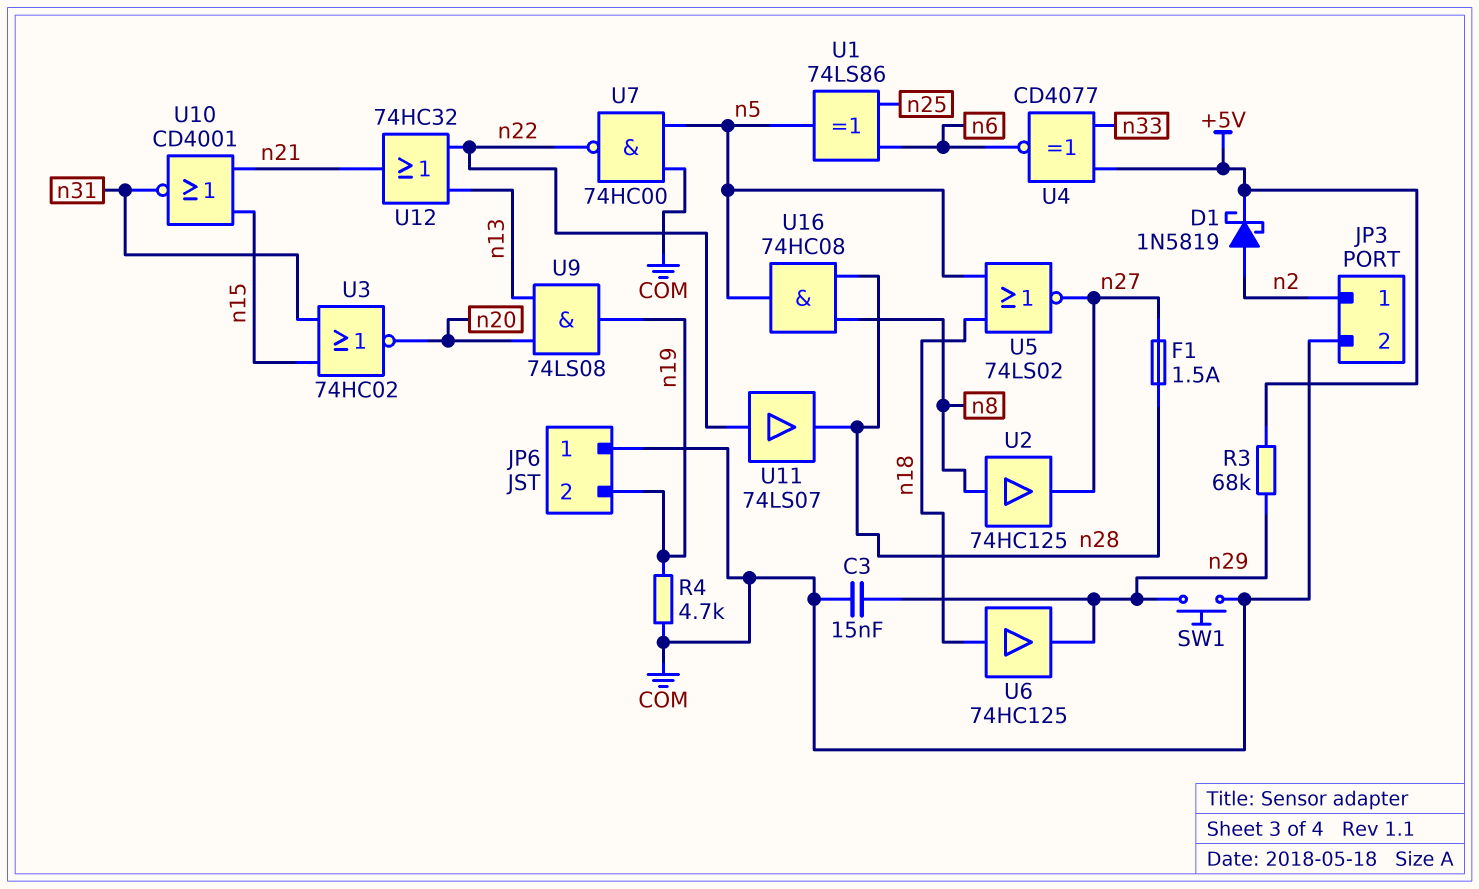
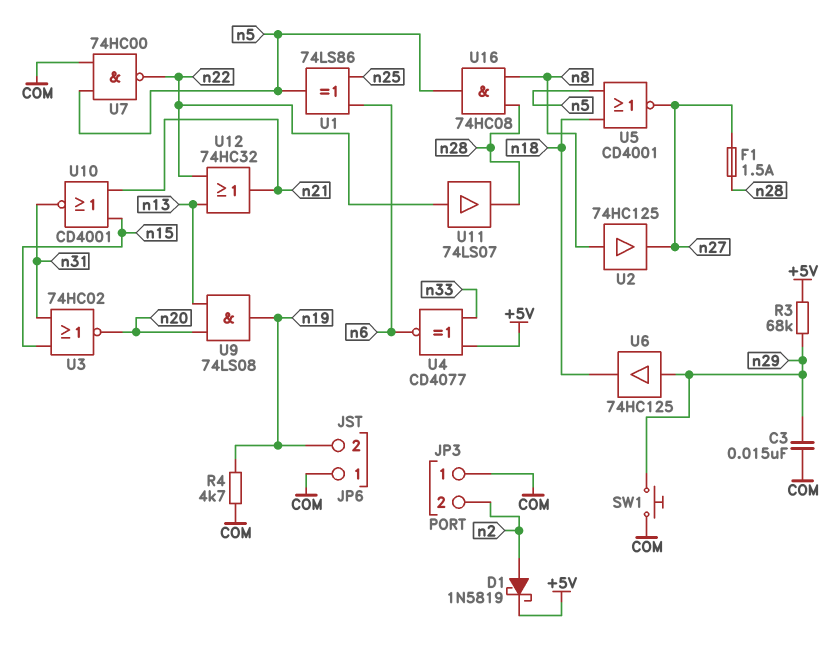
JP3 pin 1: n2 -> COM
JP3 pin 2: COM -> n2
U5: NOR 74LS02 (in n5, in n18, out n27) -> NOR CD4001 (in n5, in n18, out n27)
U6: buffer 74HC125 (in n18, out n29) -> buffer 74HC125 (in n29, out n18)

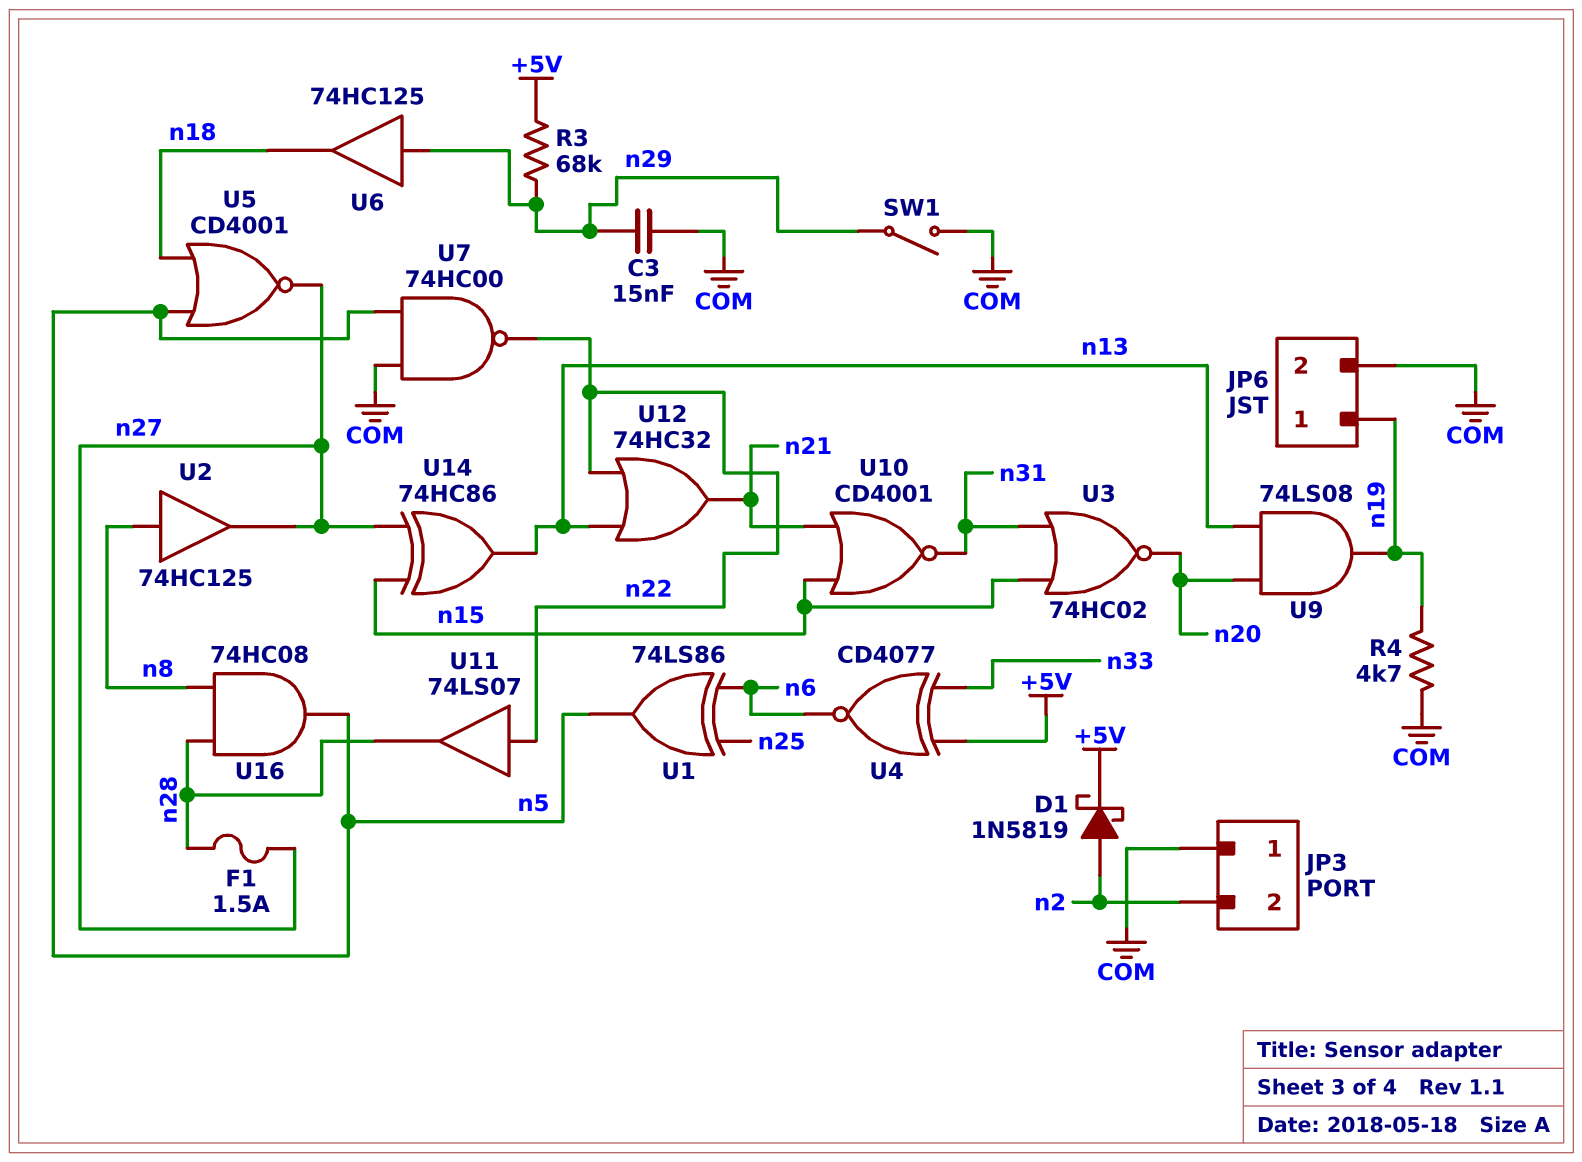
JP6 pin 1: COM -> n19
JP6 pin 2: n19 -> COM
SW1: button (COM, n29) -> switch (COM, n29)
U14: none -> XOR 74HC86 (in n15, in n27, out n13)

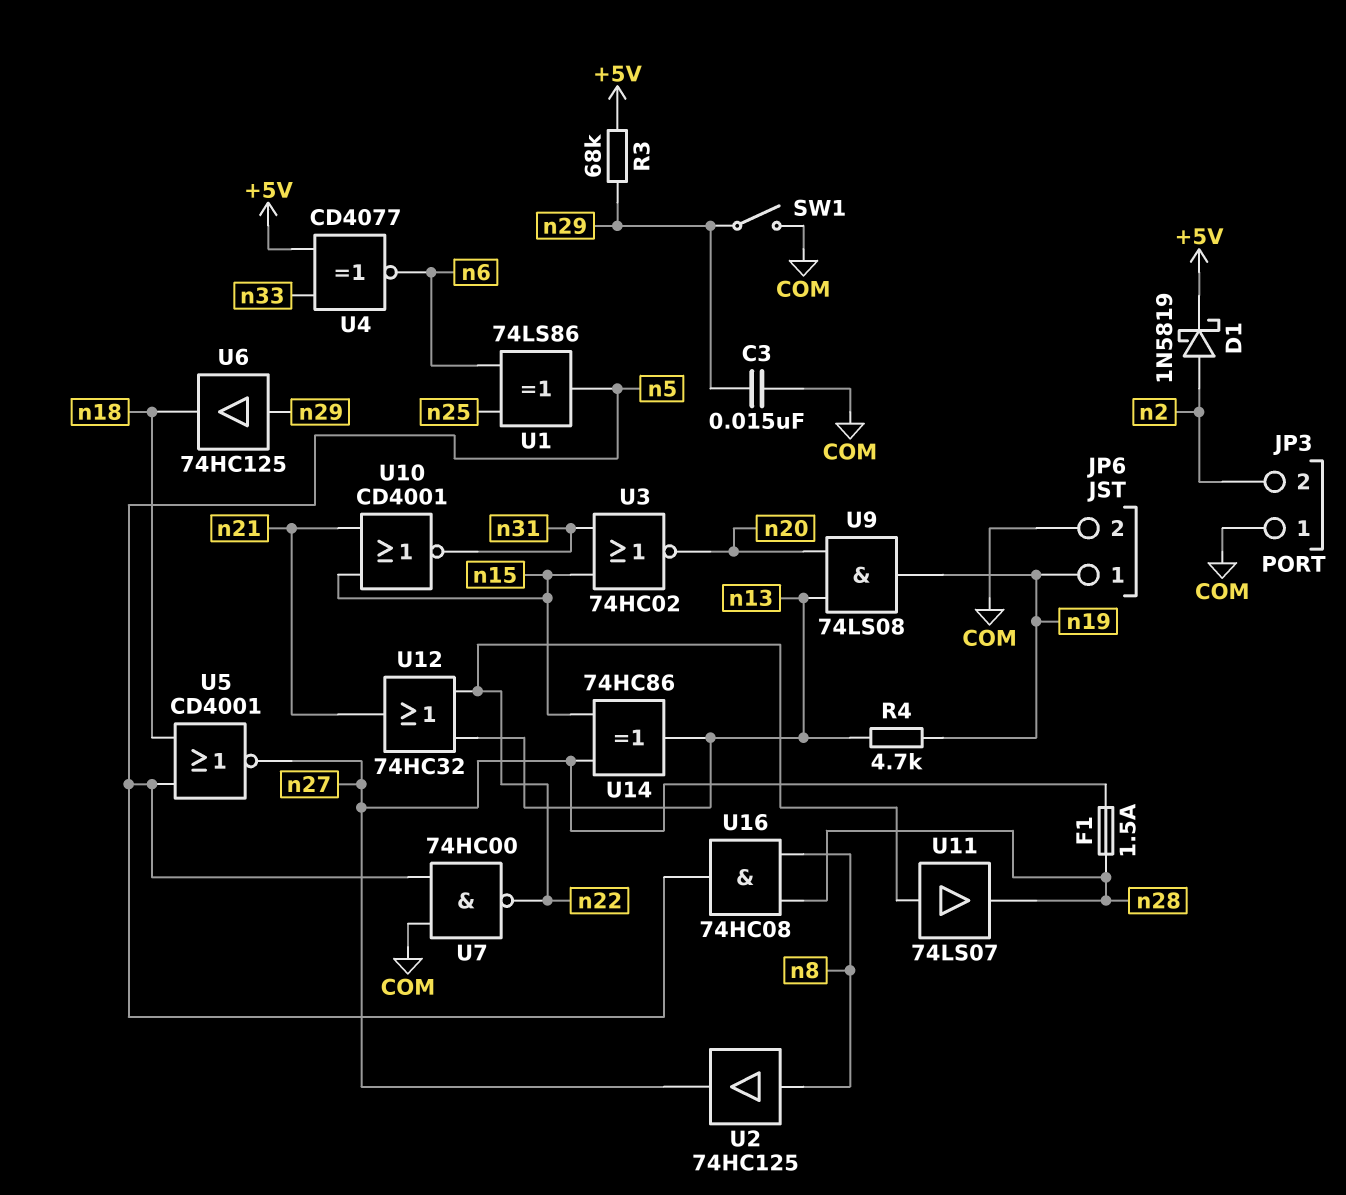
R4: 4.7k (COM, n19) -> 4.7k (n13, n19)

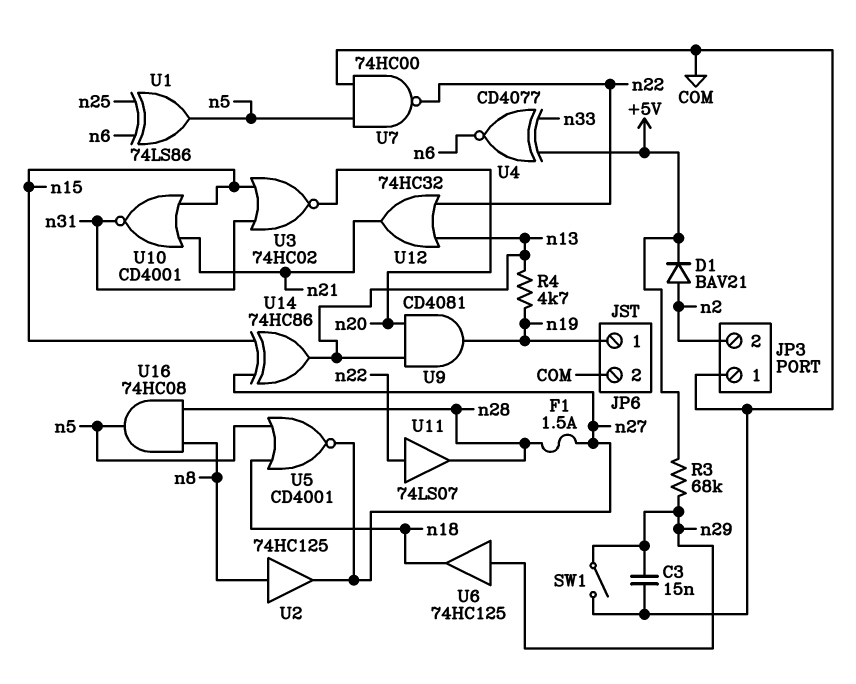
D1: schottky 1N5819 (A n2, K +5V) -> diode BAV21 (A n2, K +5V)
U9: AND 74LS08 (in n13, in n20, out n19) -> AND CD4081 (in n13, in n20, out n19)

